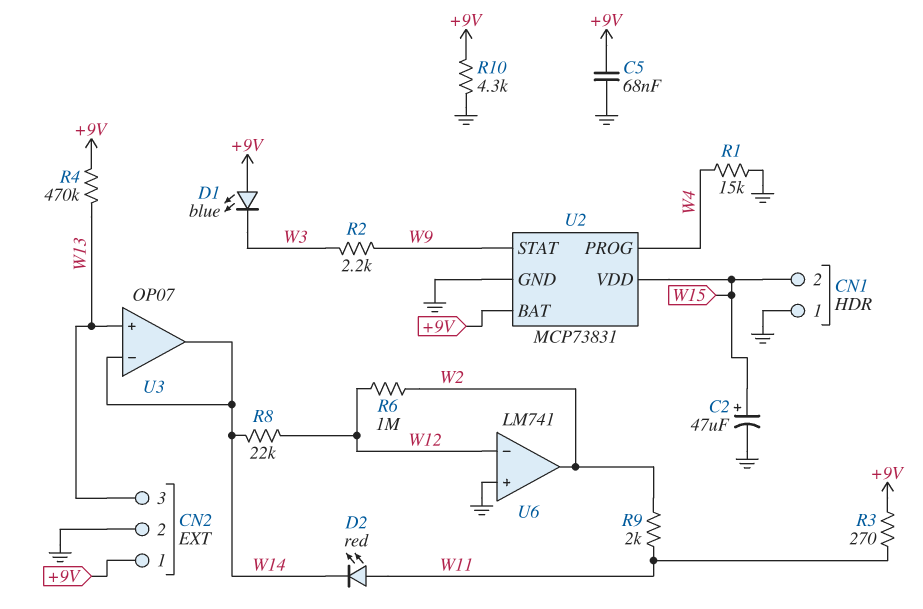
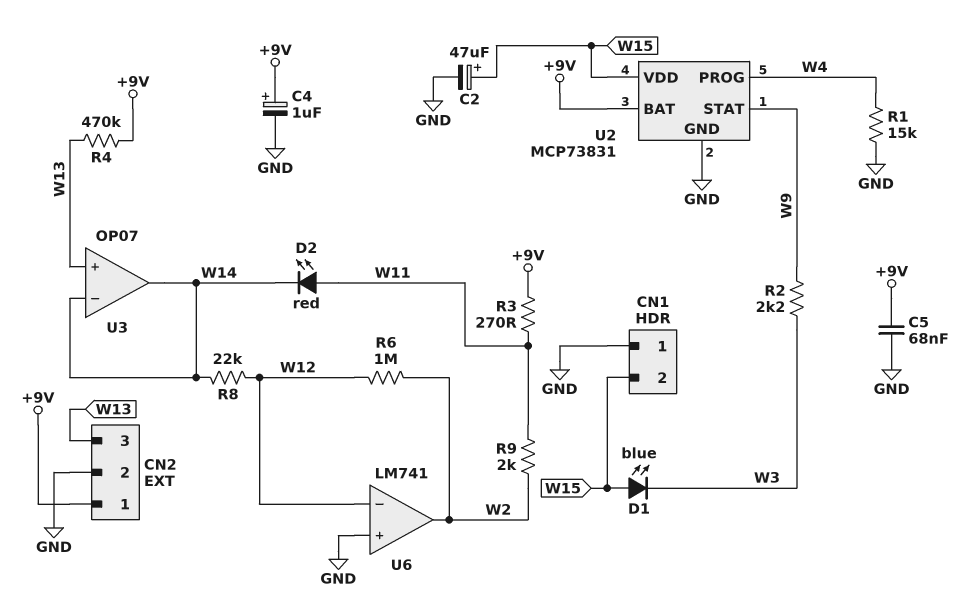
C4: none -> 1uF (plus +9V, minus GND)
D1: LED blue (A +9V, K W3) -> LED blue (A W15, K W3)
R10: 4.3k (+9V, GND) -> none

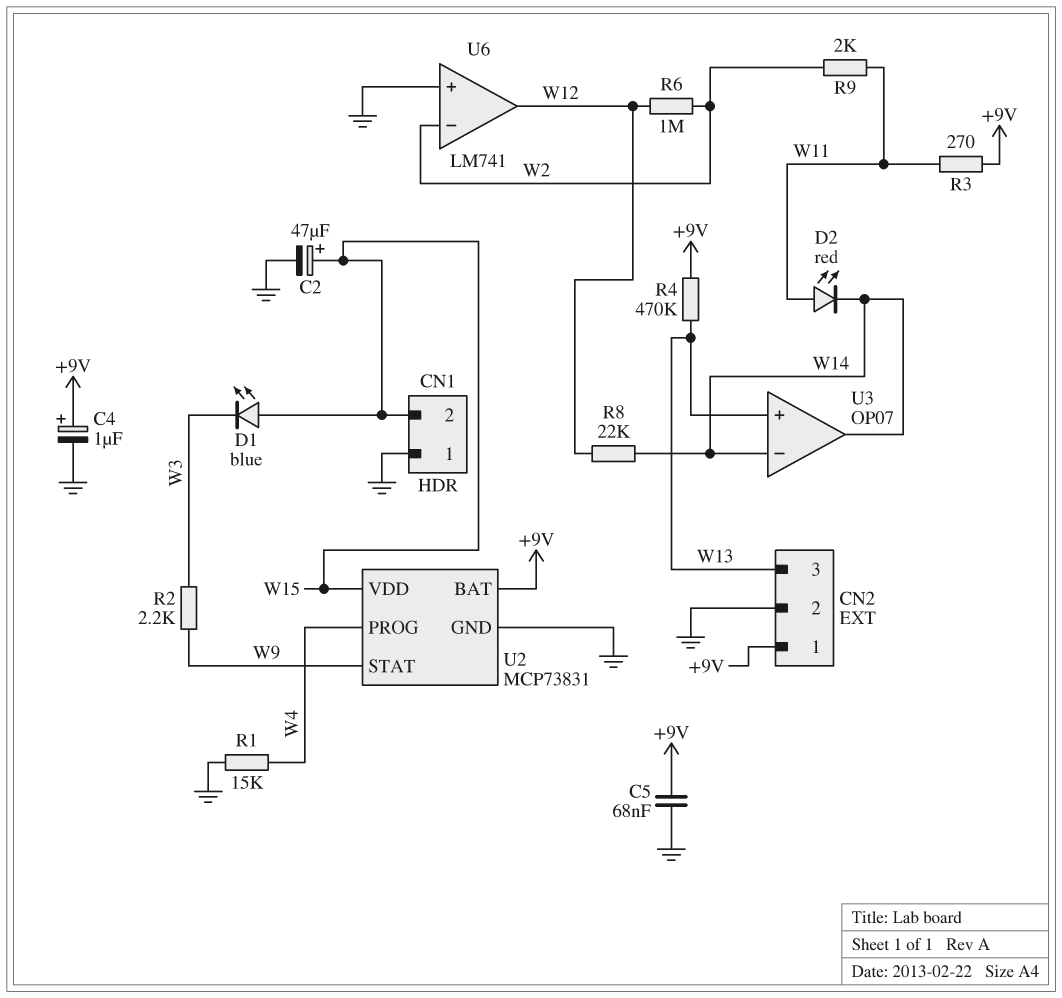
U6 pin in-: W12 -> W2
U6 pin out: W2 -> W12

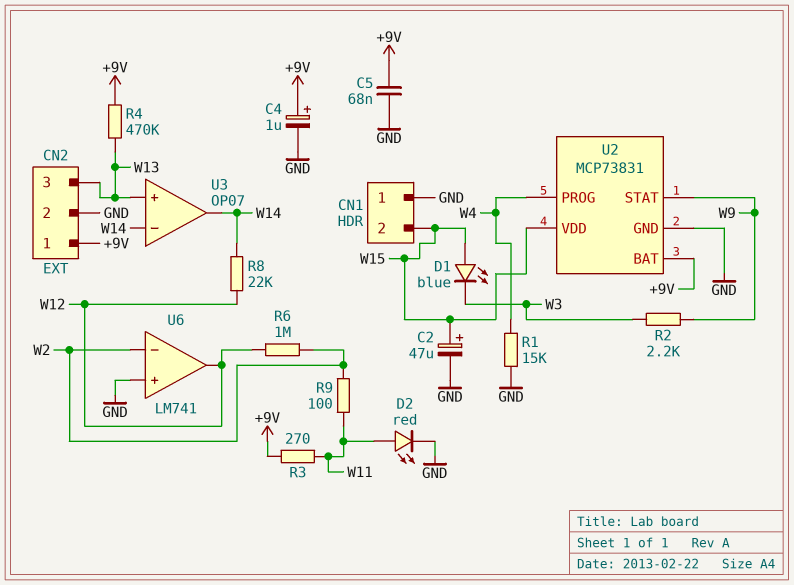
D2: LED red (A W11, K W14) -> LED red (A W11, K GND)
R9: 2k (W2, W11) -> 100 (W2, W11)

